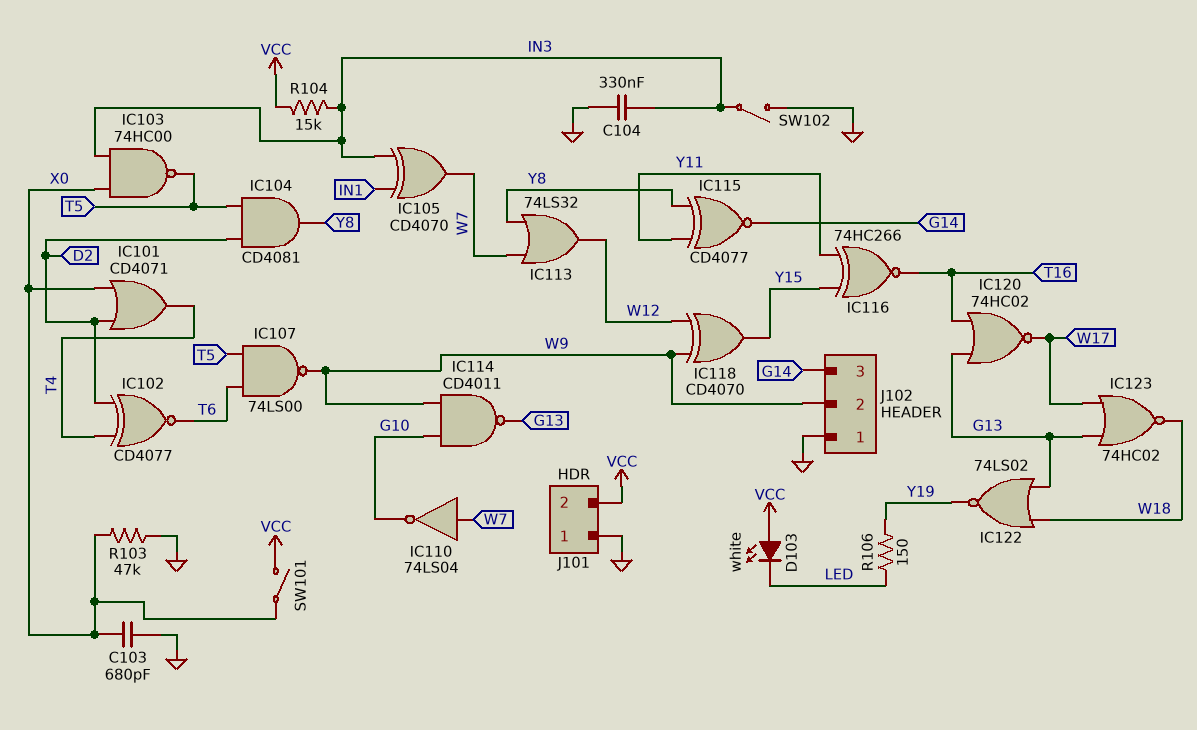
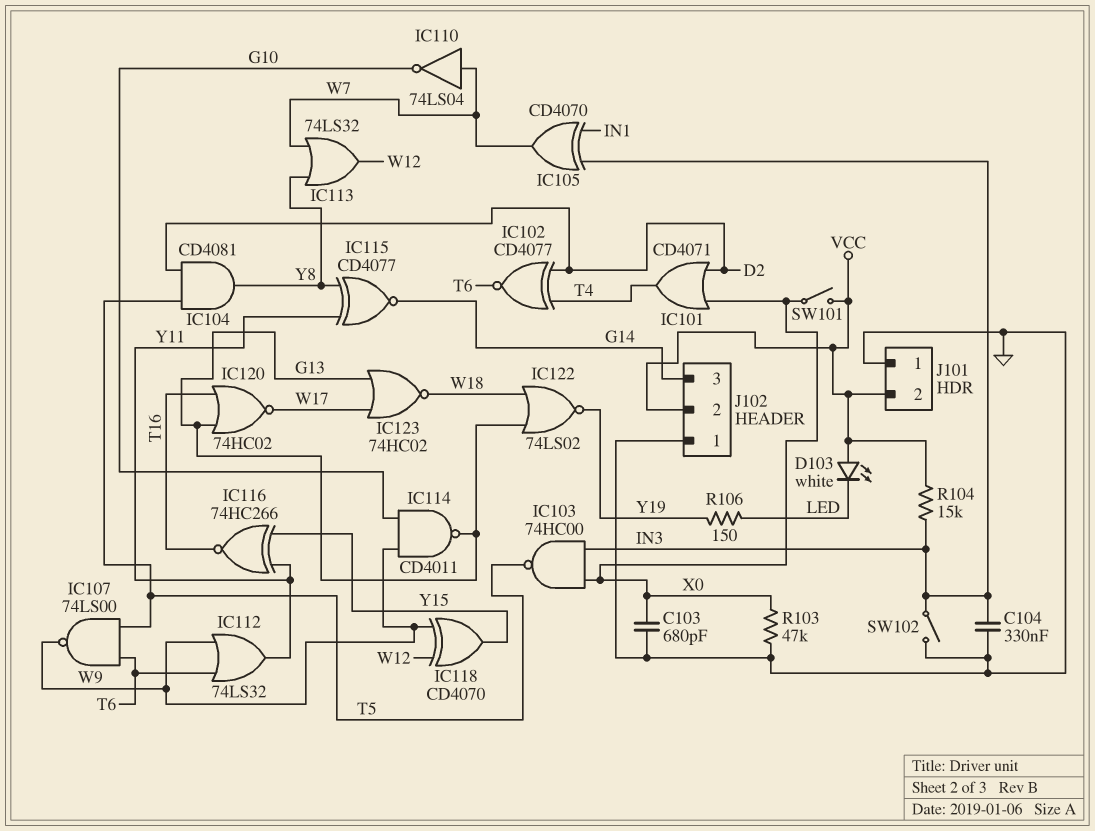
IC112: none -> OR 74LS32 (in T6, in W9, out Y11)
J102 pin 2: W9 -> VCC

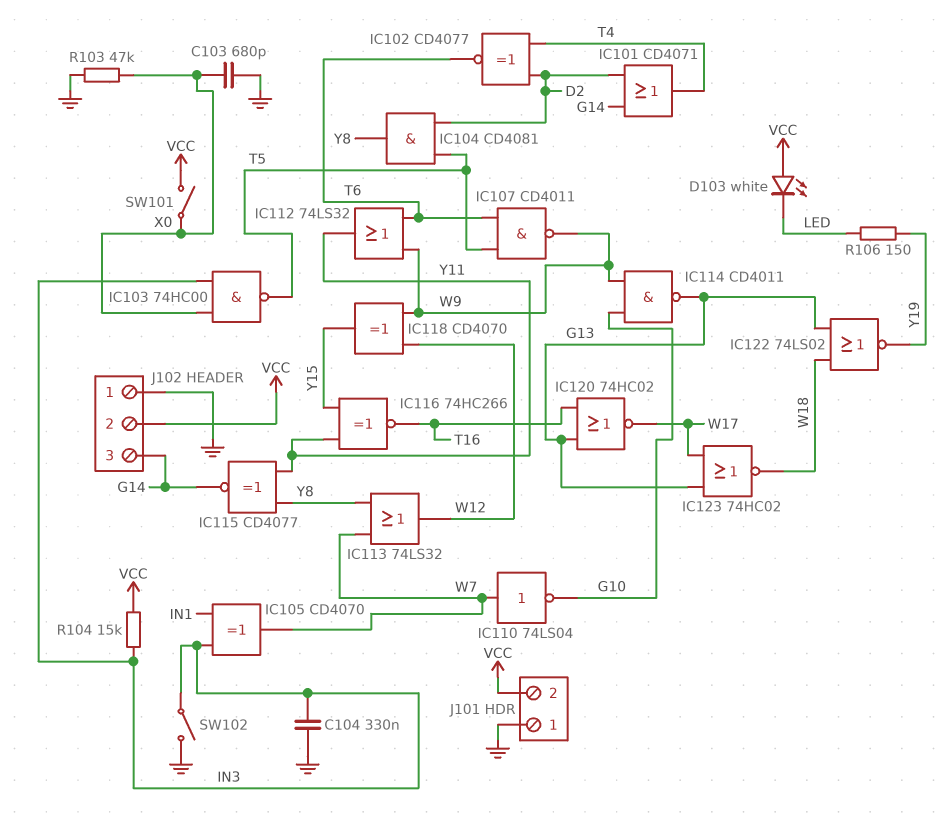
IC101: OR CD4071 (in D2, in X0, out T4) -> OR CD4071 (in D2, in G14, out T4)
IC107: NAND 74LS00 (in T5, in T6, out W9) -> NAND CD4011 (in T5, in T6, out W9)

